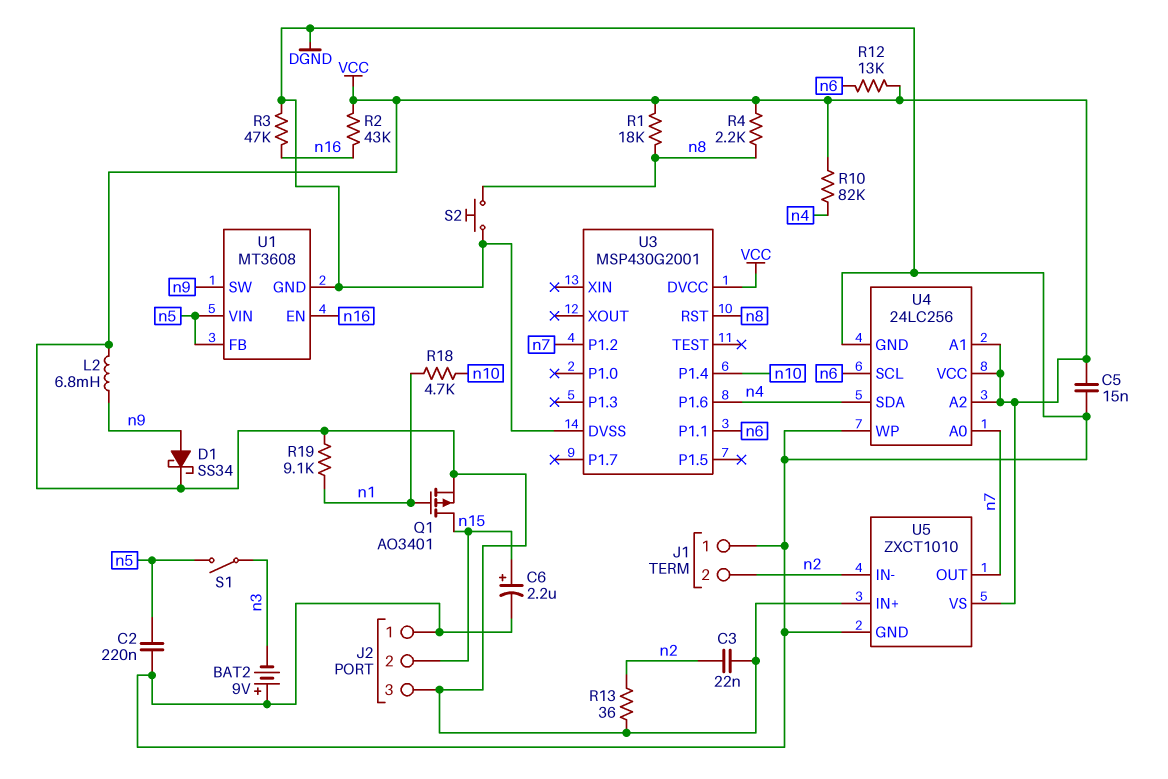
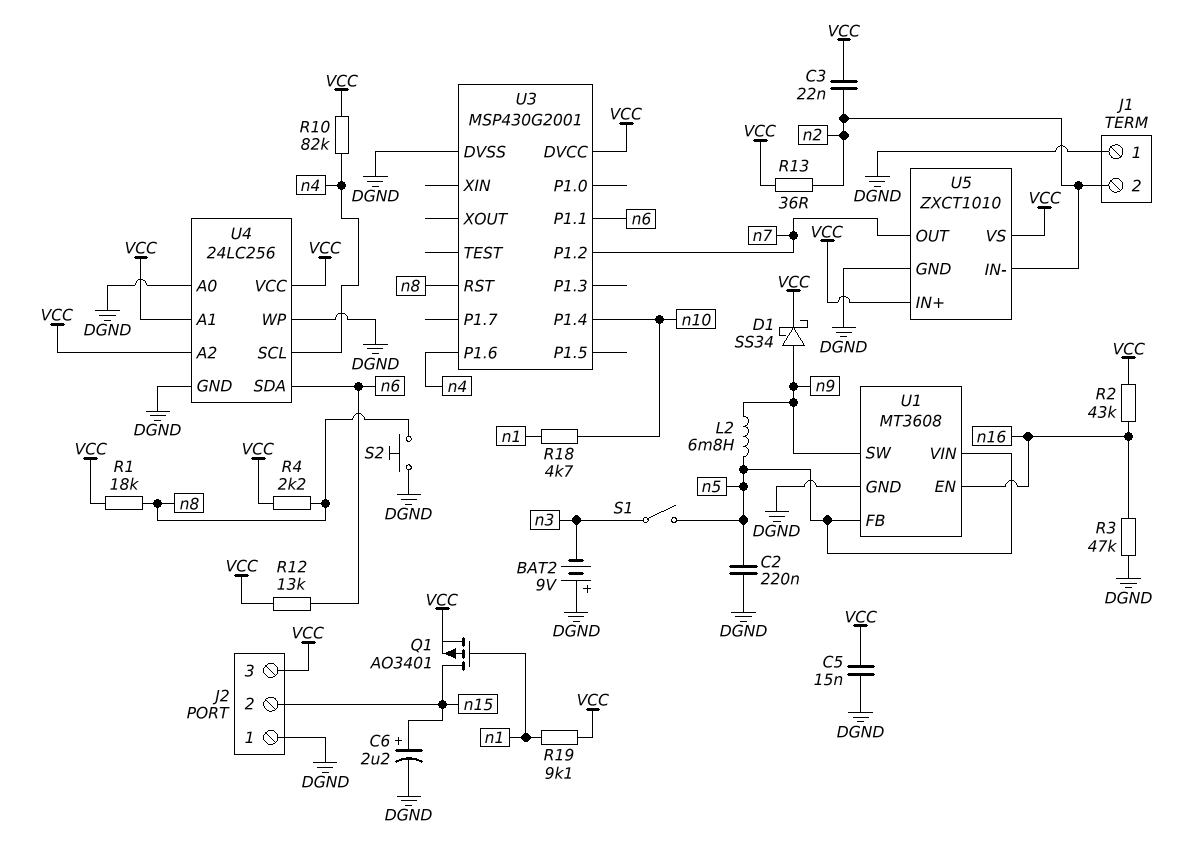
L2: 6.8mH (VCC, n9) -> 6.8mH (n5, n9)
U4 pin A0: n7 -> DGND
U4 pin SCL: n6 -> n4
U4 pin SDA: n4 -> n6

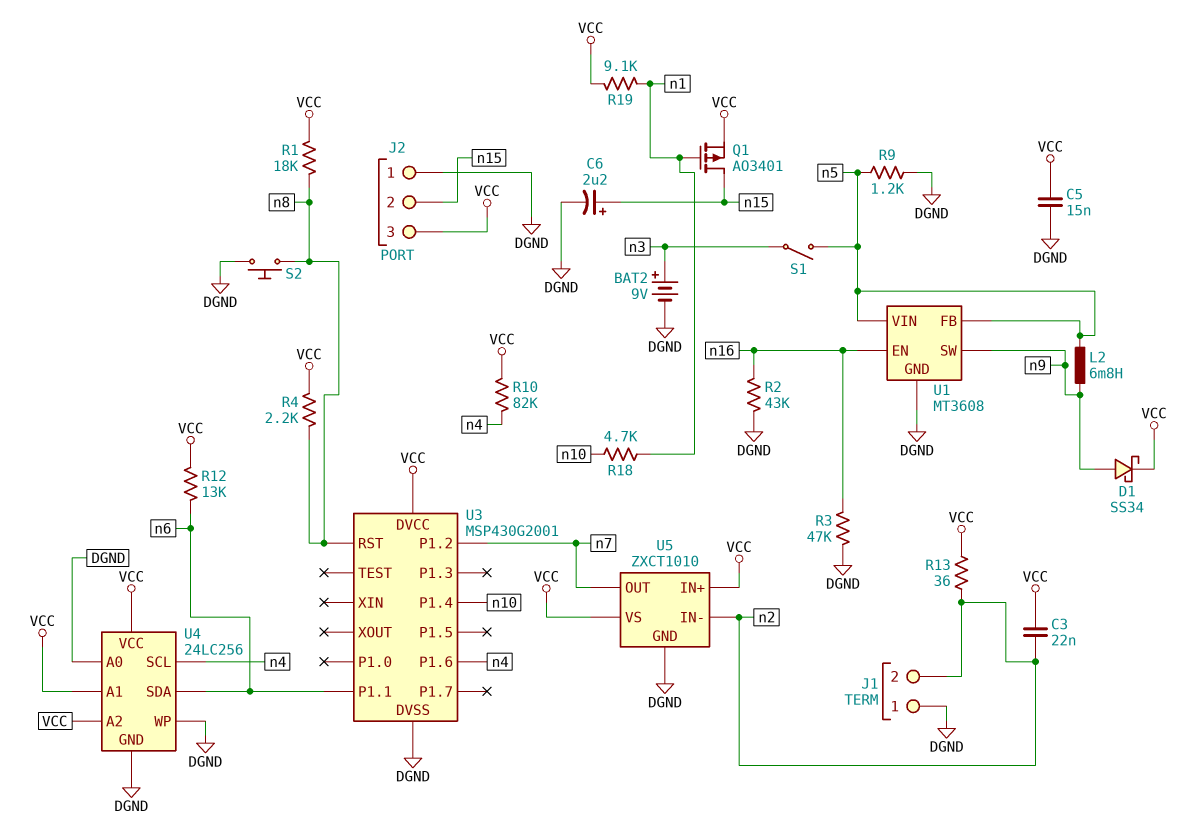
BAT2: 9V (plus DGND, minus n3) -> 9V (plus n3, minus DGND)
C2: 220nF (DGND, n5) -> none
R2: 43k (VCC, n16) -> 43k (DGND, n16)
R9: none -> 1.2k (DGND, n5)

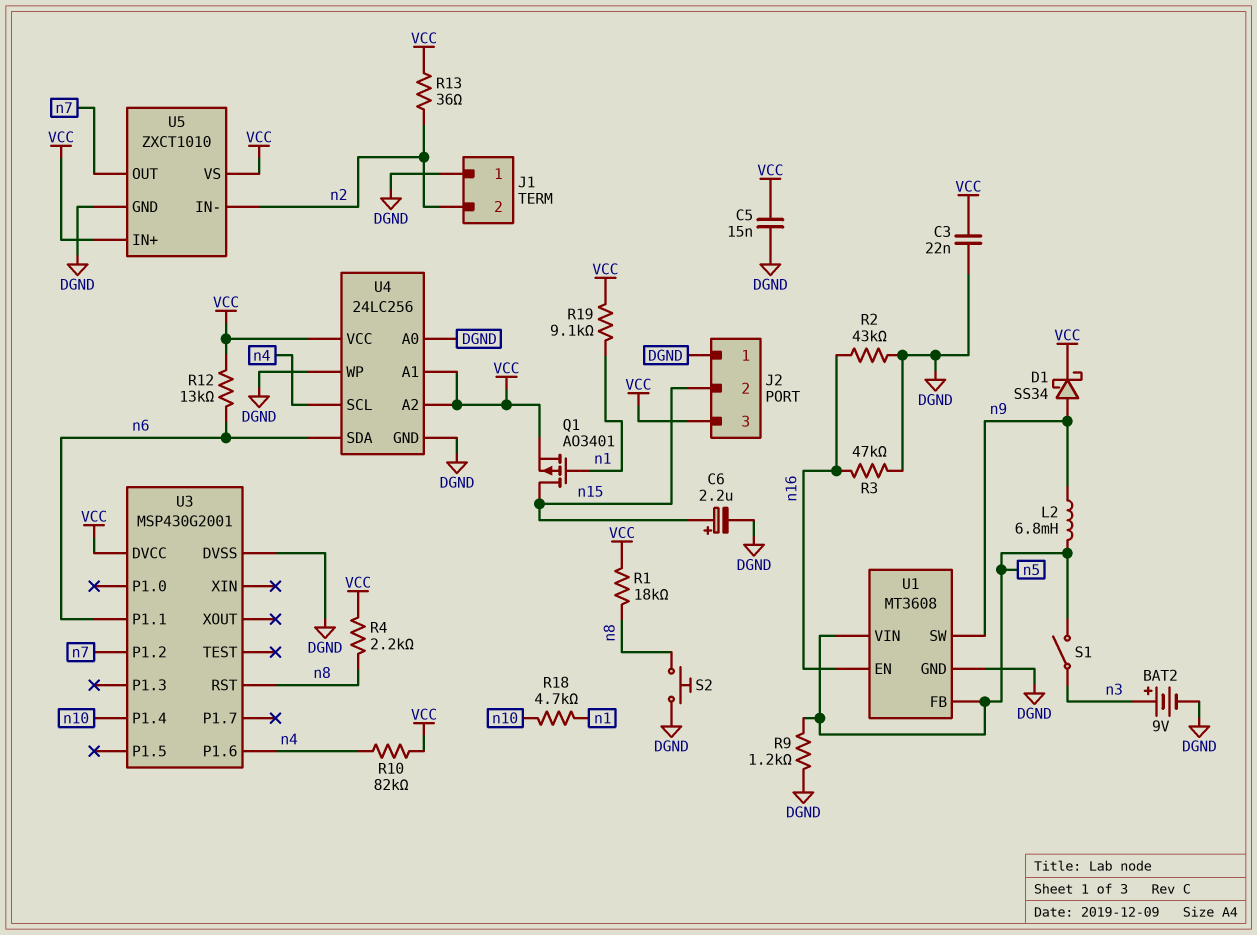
C3: 22nF (VCC, n2) -> 22nF (DGND, VCC)

